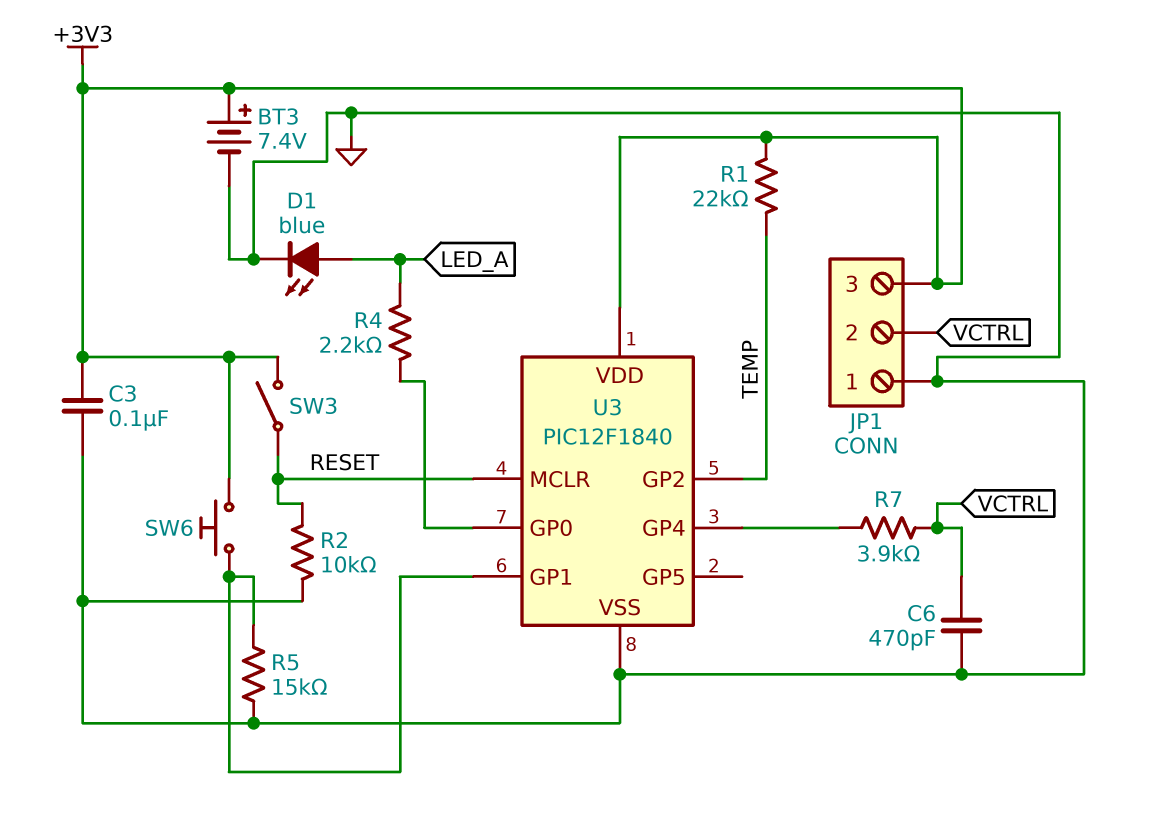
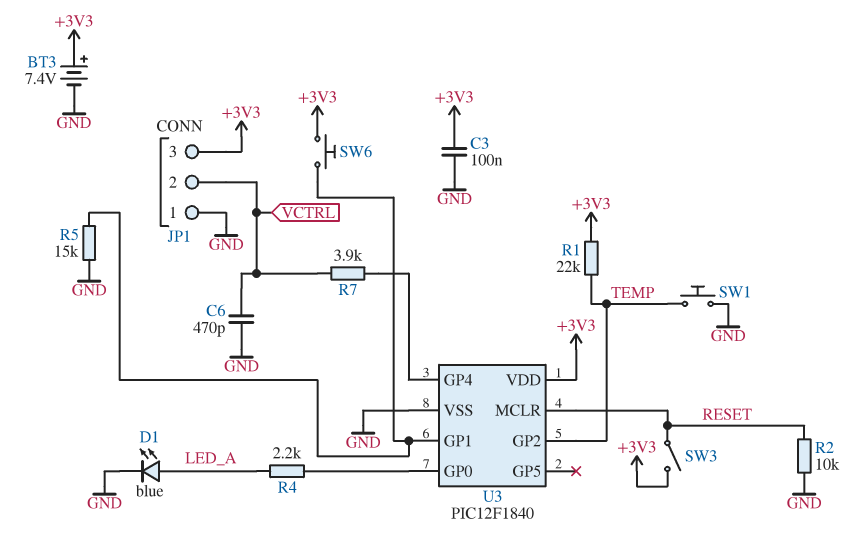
SW1: none -> button (GND, TEMP)

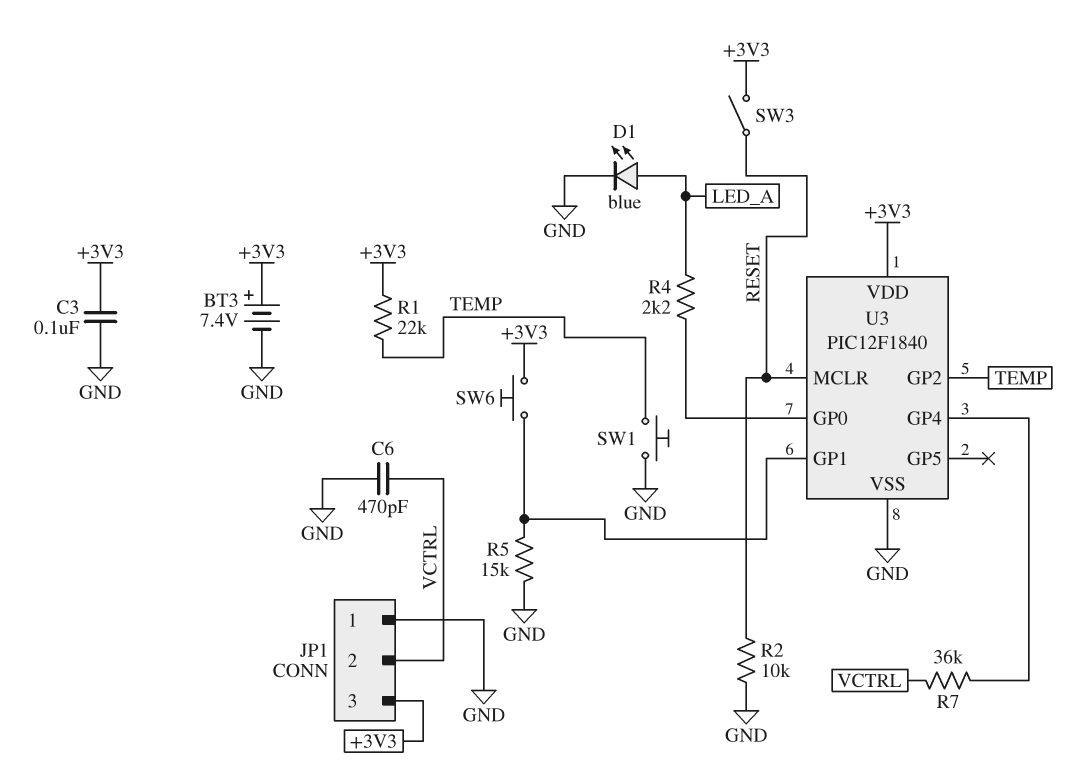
R7: 3.9k (U3/GP4, VCTRL) -> 36k (U3/GP4, VCTRL)

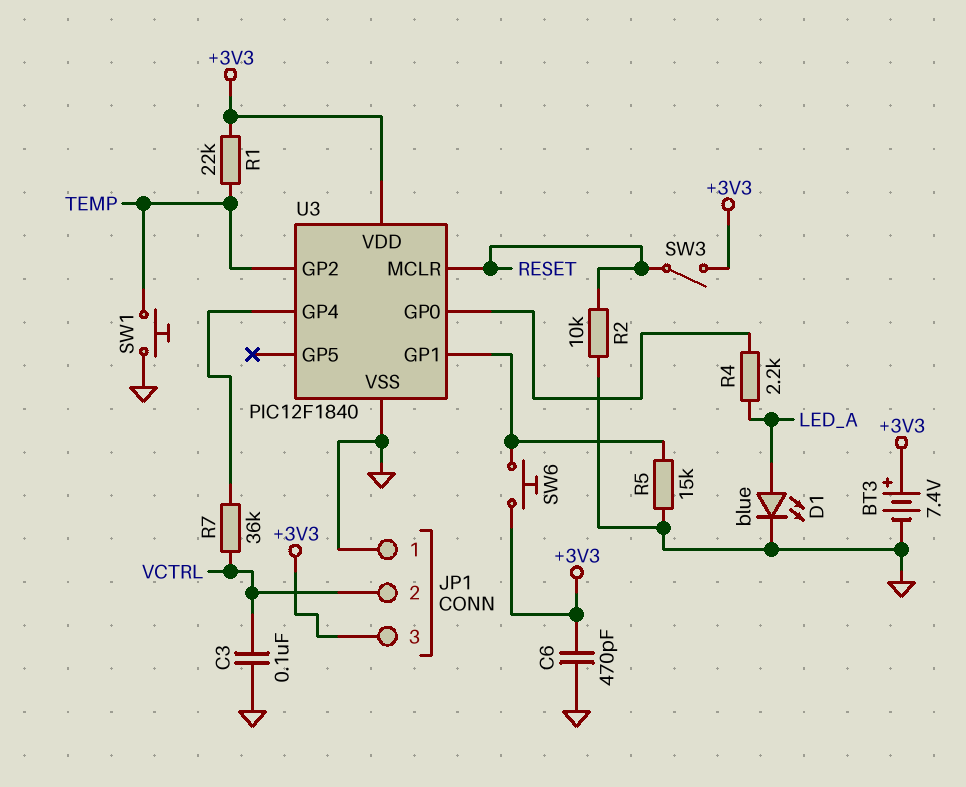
C3: 100nF (+3V3, GND) -> 100nF (GND, VCTRL)
C6: 470pF (GND, VCTRL) -> 470pF (+3V3, GND)

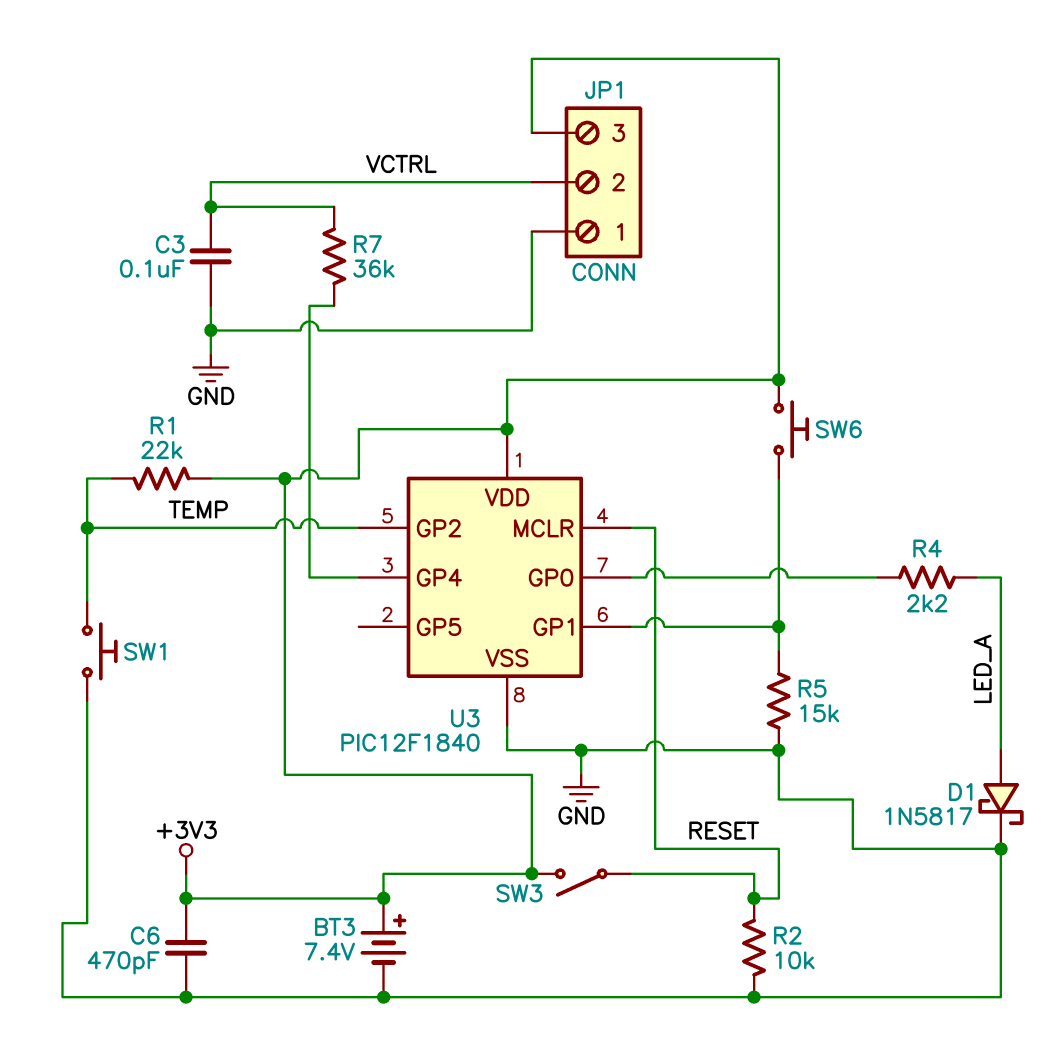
D1: LED blue (A LED_A, K GND) -> schottky 1N5817 (A LED_A, K GND)

